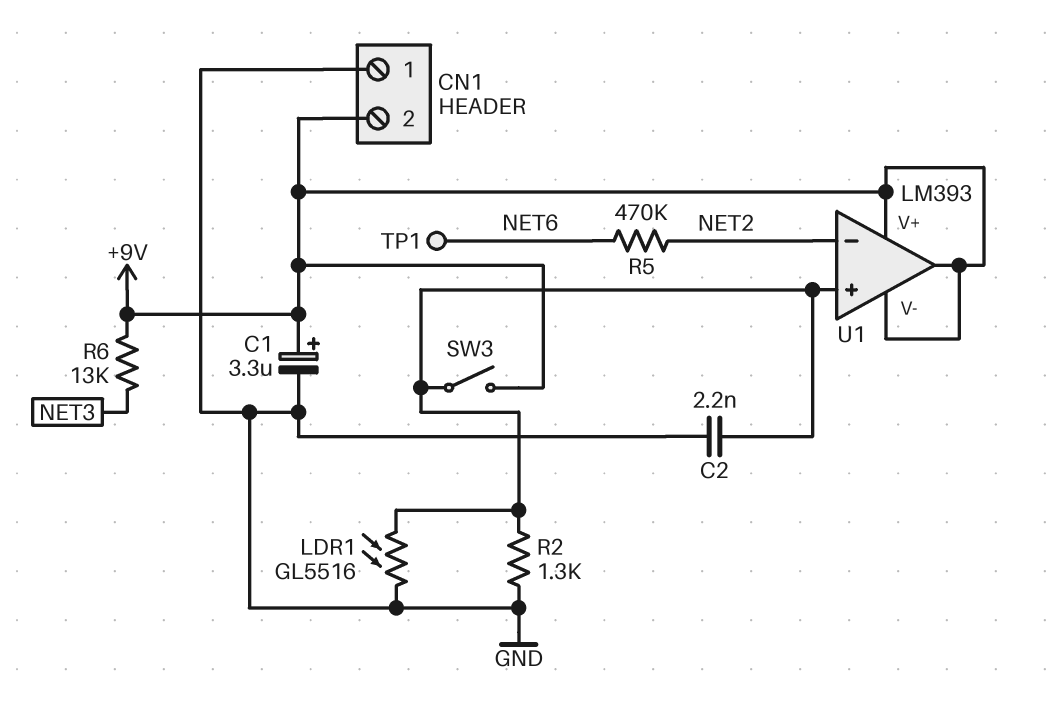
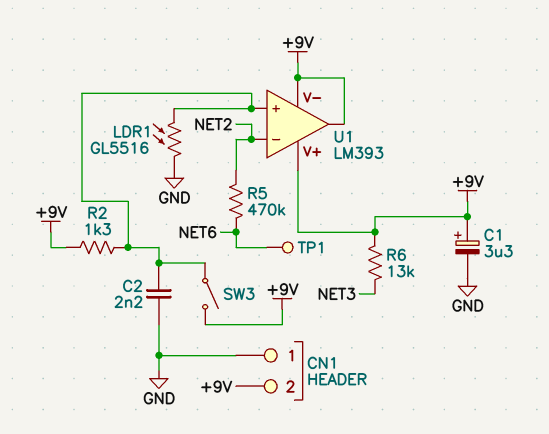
R2: 1.3k (GND, U1/in+) -> 1.3k (+9V, U1/in+)

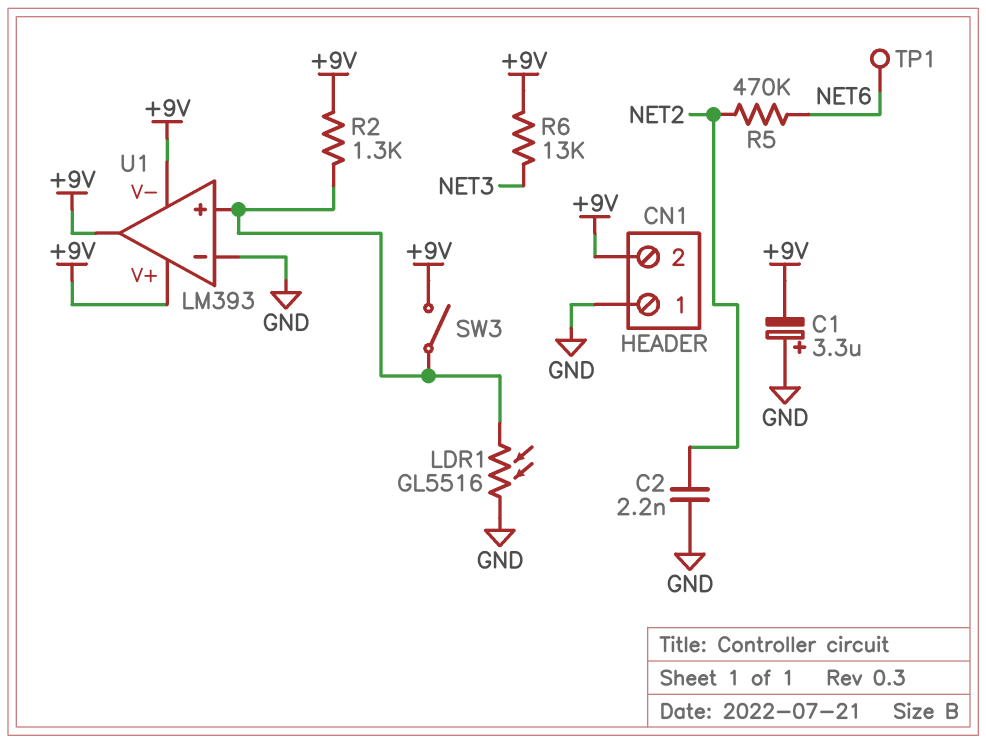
C1: 3.3uF (plus +9V, minus GND) -> 3.3uF (plus GND, minus +9V)
C2: 2.2nF (GND, U1/in+) -> 2.2nF (GND, NET2)
U1 pin in-: NET2 -> GND

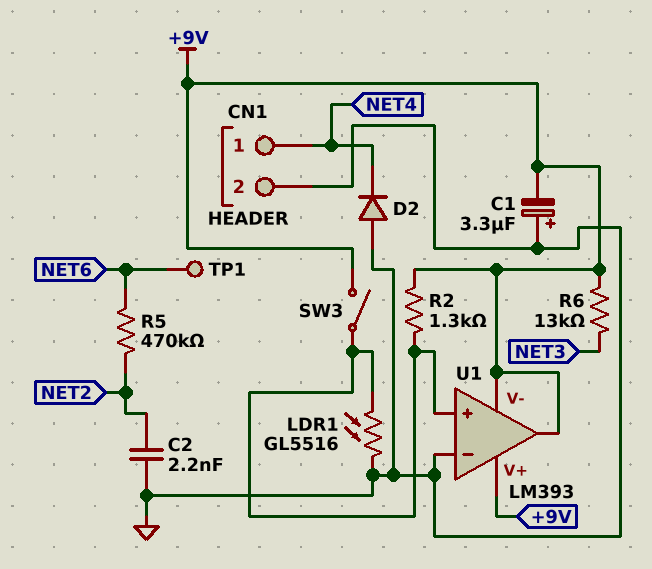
CN1 pin 1: GND -> NET4
CN1 pin 2: +9V -> GND
D2: none -> diode (A GND, K NET4)

